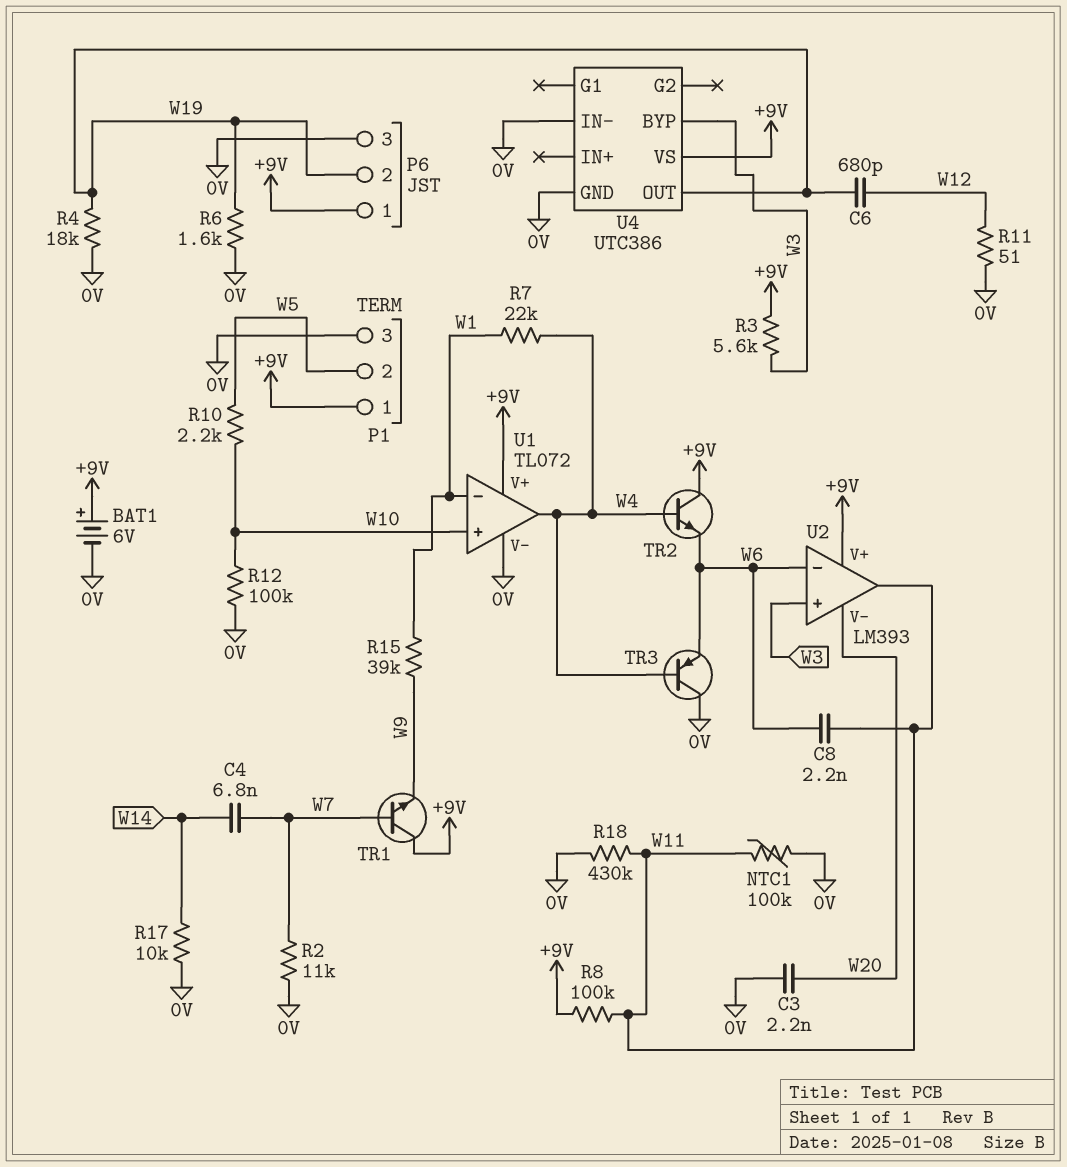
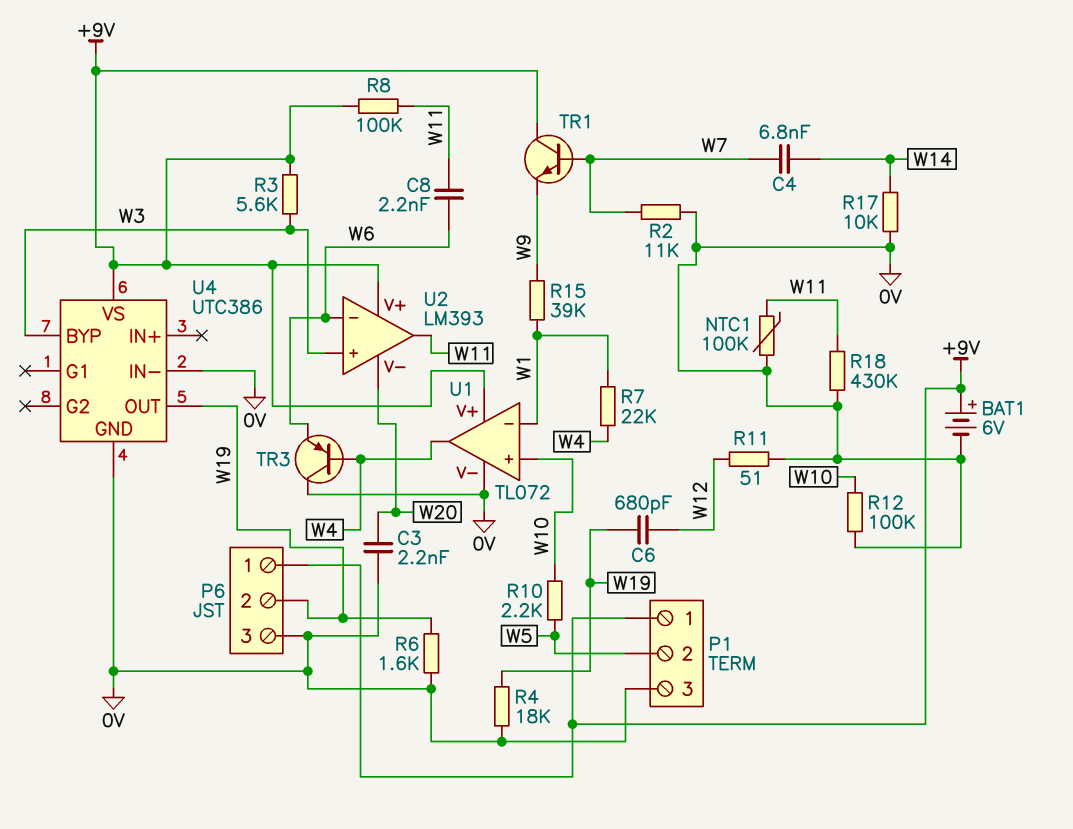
TR2: NPN (B W4, C +9V, E W6) -> none

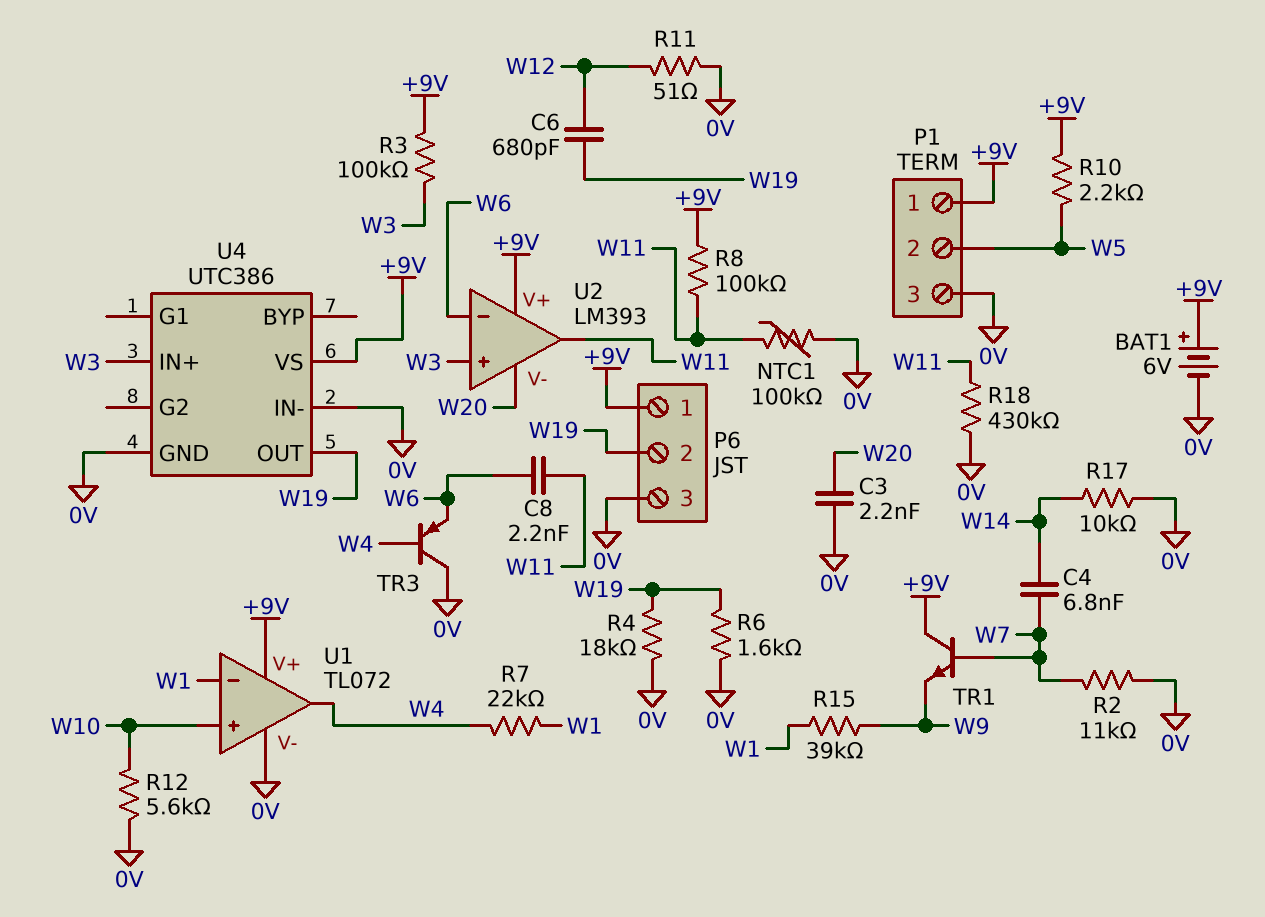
R3: 5.6k (+9V, W3) -> 100k (+9V, W3)
R10: 2.2k (W5, W10) -> 2.2k (+9V, W5)
R12: 100k (0V, W10) -> 5.6k (0V, W10)
U4 pin BYP: W3 -> none
U4 pin IN+: none -> W3

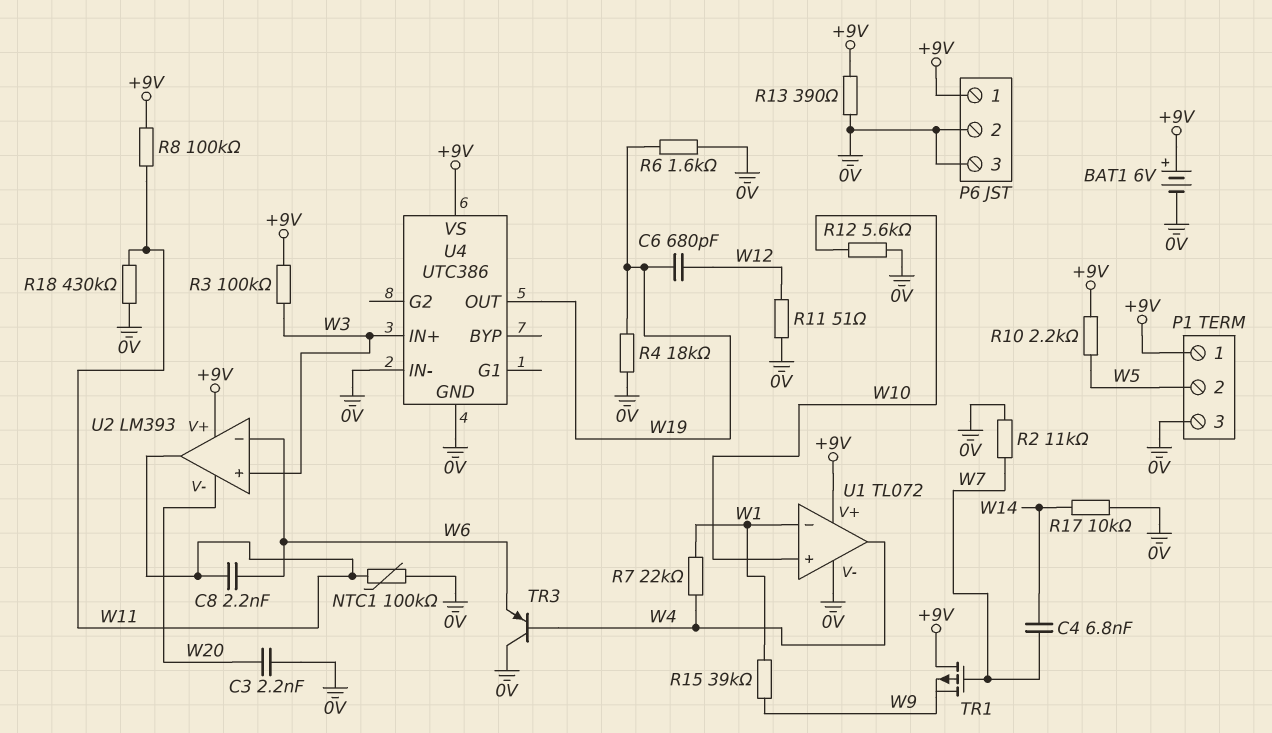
P6 pin 2: W19 -> 0V
R13: none -> 390 (+9V, 0V)
TR1: NPN (B W7, C +9V, E W9) -> PMOS (G W7, D +9V, S W9)

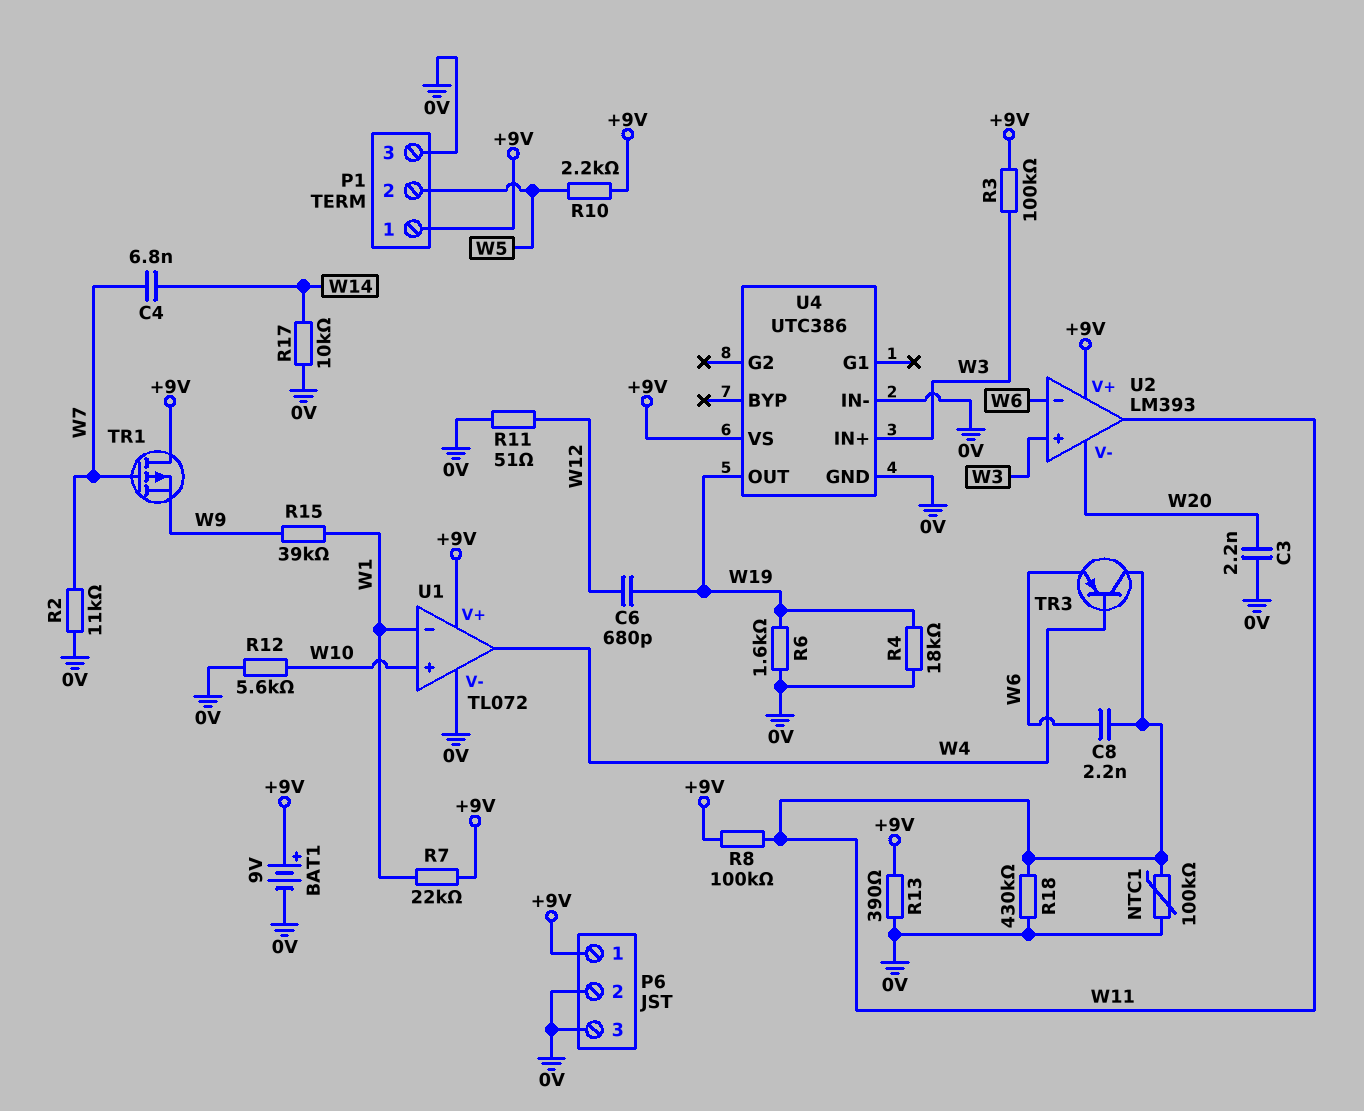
BAT1: 6V (plus +9V, minus 0V) -> 9V (plus +9V, minus 0V)
R7: 22k (W1, W4) -> 22k (+9V, W1)
TR3: PNP (B W4, C 0V, E W6) -> PNP (B W4, C W11, E W6)

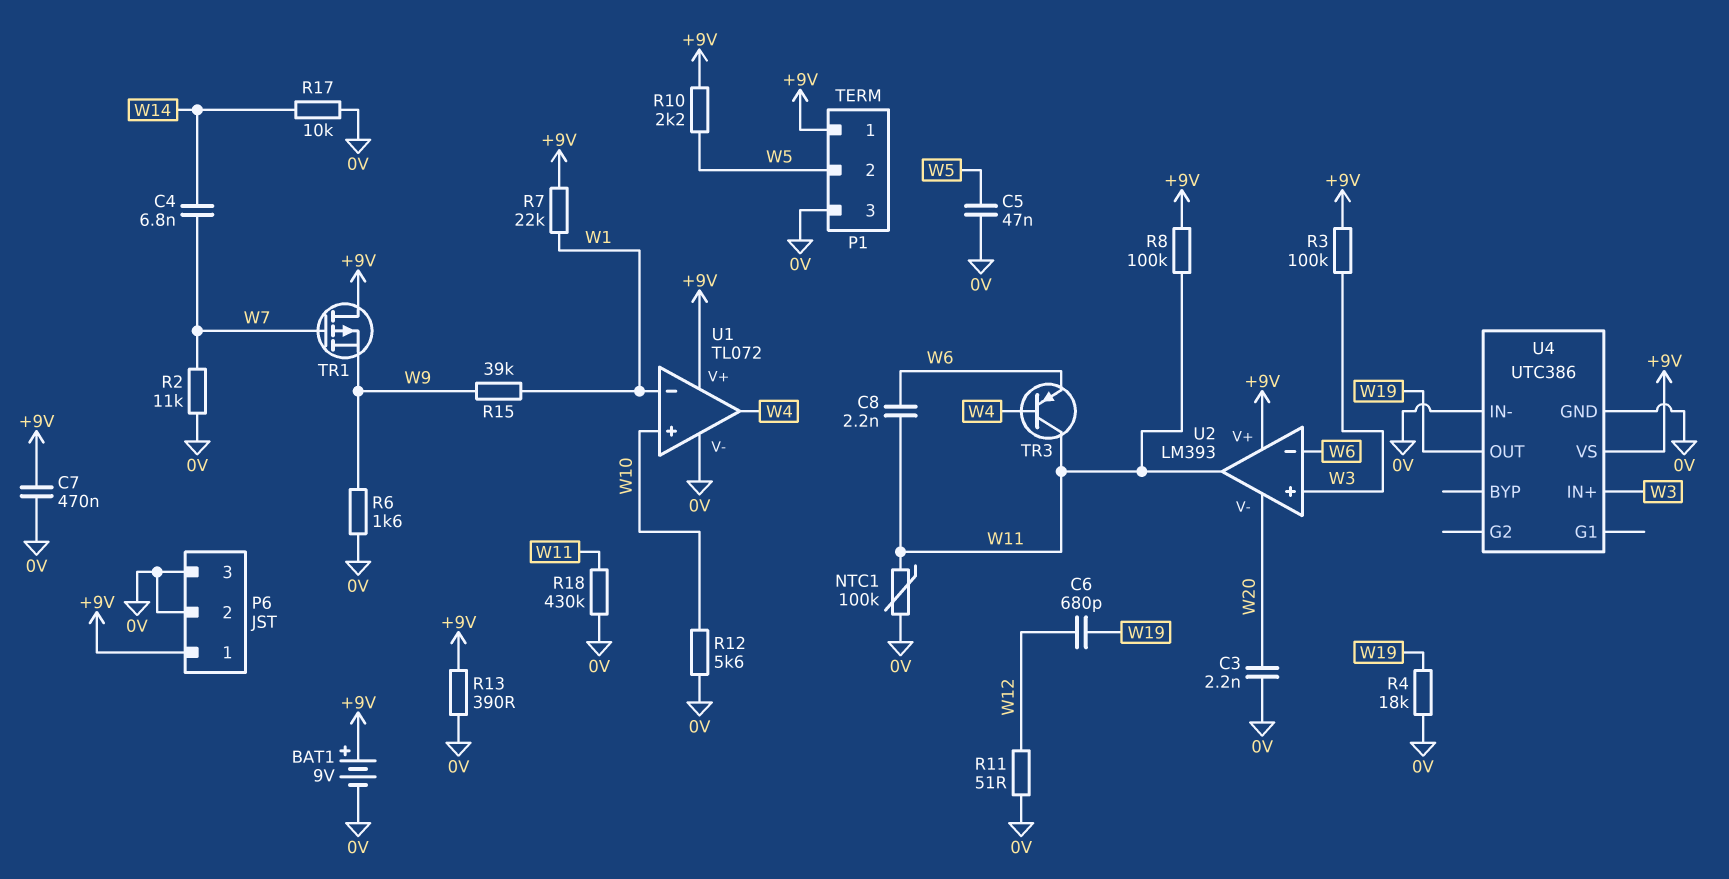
C5: none -> 47nF (0V, W5)
C7: none -> 470nF (+9V, 0V)
R6: 1.6k (0V, W19) -> 1.6k (0V, W9)

